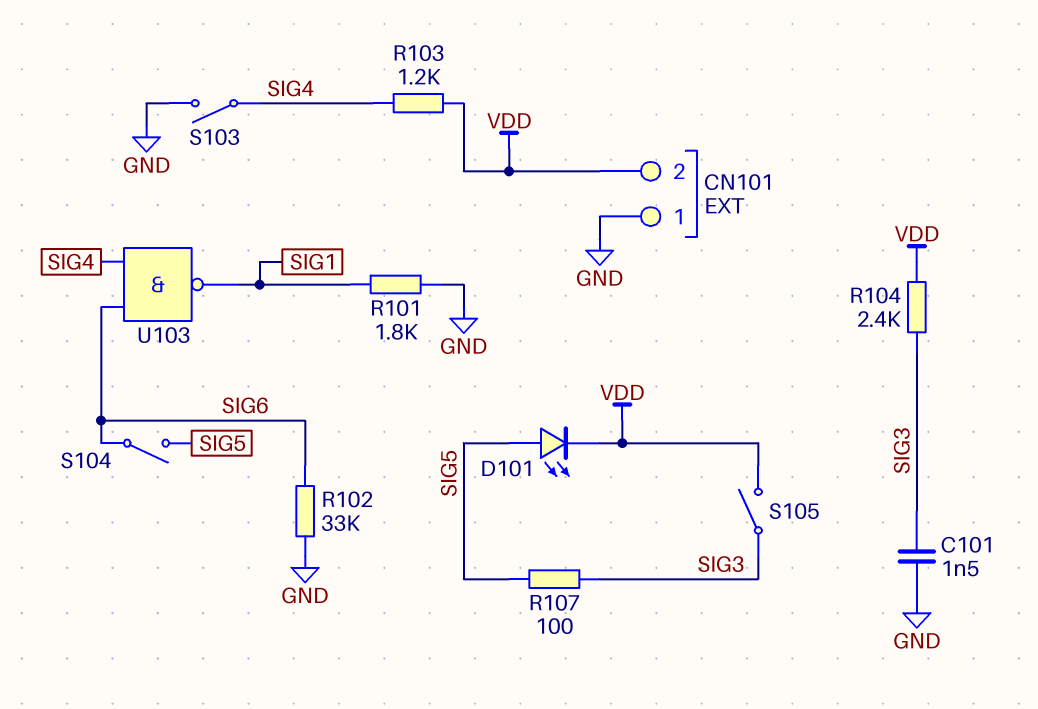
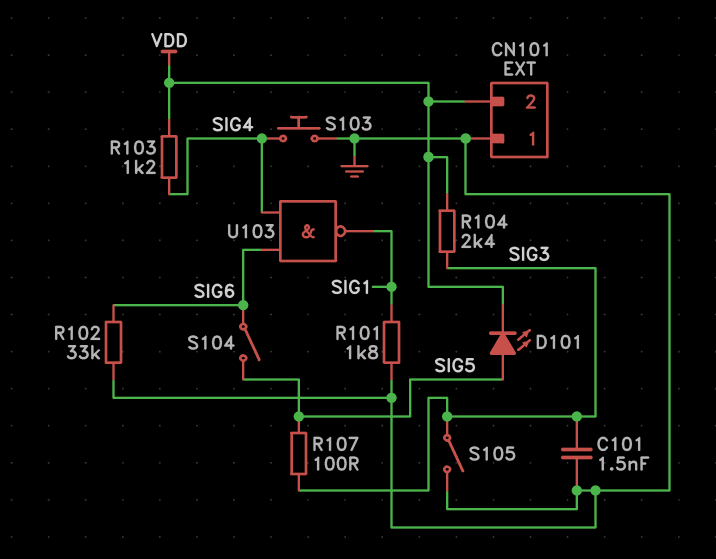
S103: switch (GND, SIG4) -> button (GND, SIG4)
S105: switch (SIG3, VDD) -> switch (GND, SIG3)

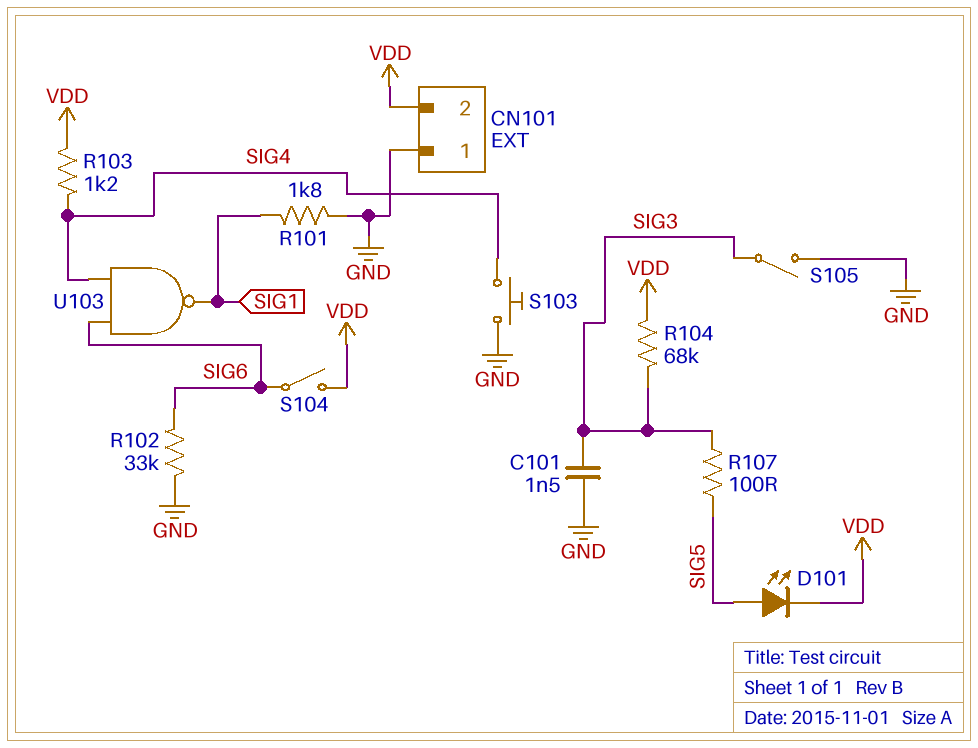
R104: 2.4k (SIG3, VDD) -> 68k (SIG3, VDD)
S104: switch (SIG5, SIG6) -> switch (SIG6, VDD)

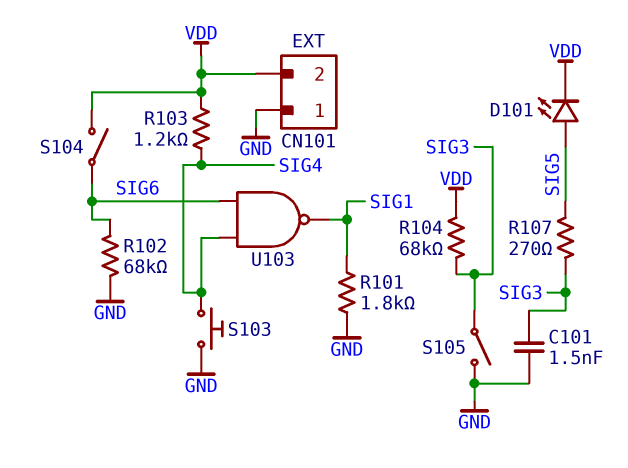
R102: 33k (GND, SIG6) -> 68k (GND, SIG6)
R107: 100 (SIG3, SIG5) -> 270 (SIG3, SIG5)

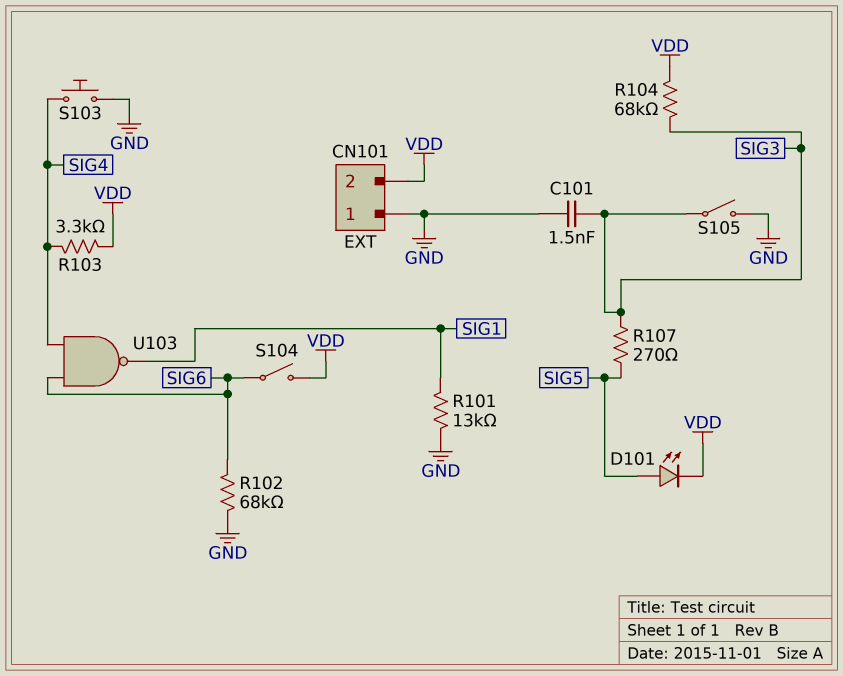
R101: 1.8k (GND, SIG1) -> 13k (GND, SIG1)
R103: 1.2k (SIG4, VDD) -> 3.3k (SIG4, VDD)

